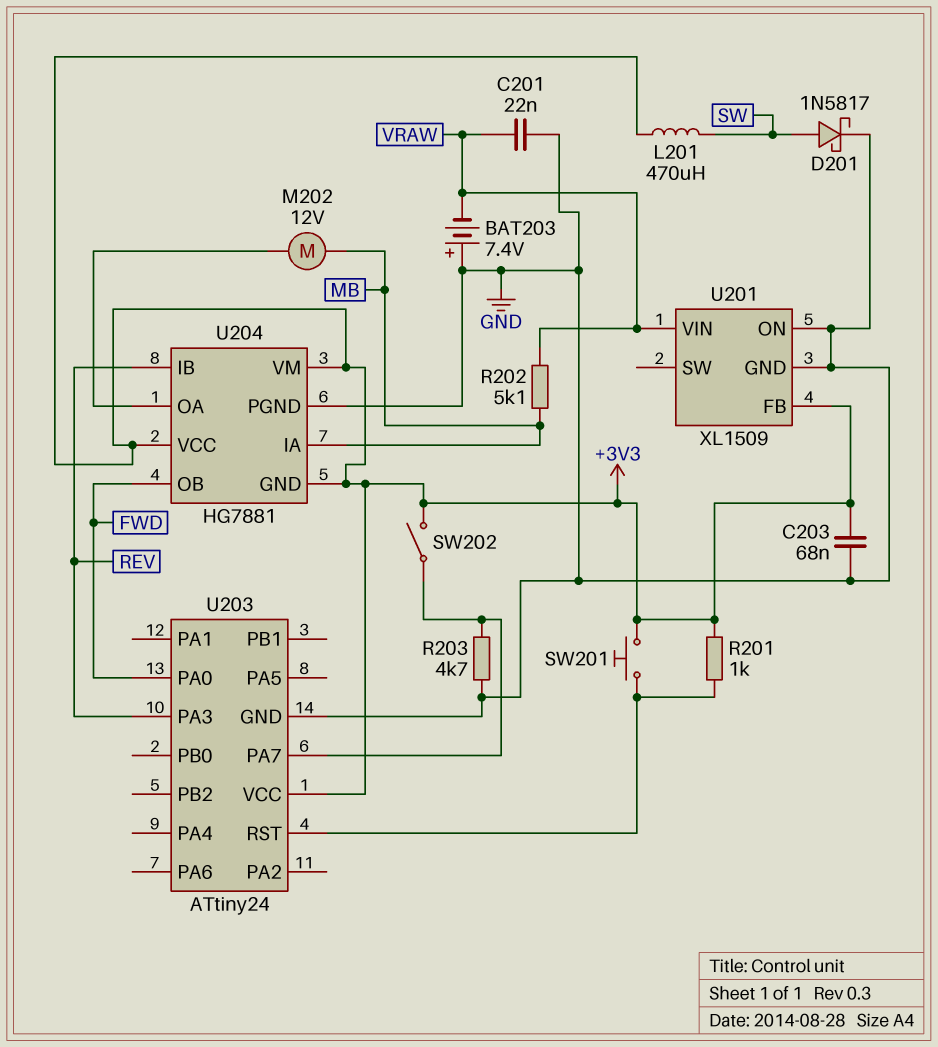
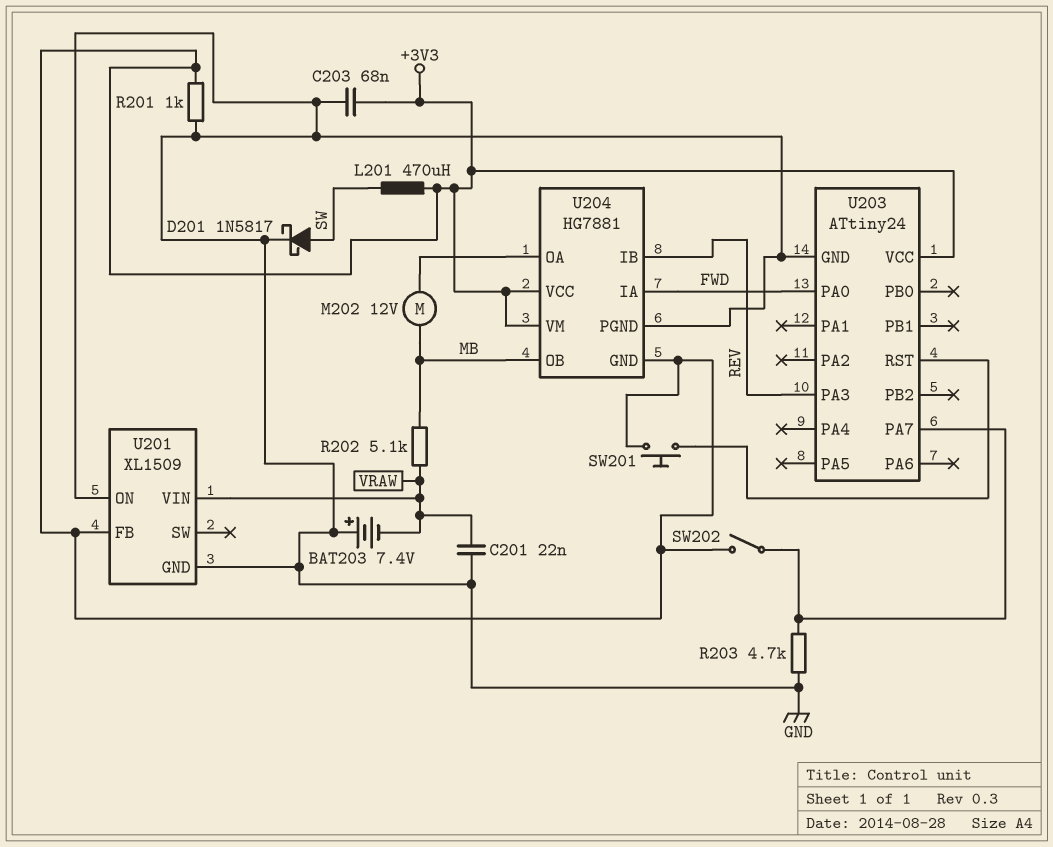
R201: 1k (+3V3, U203/RST) -> 1k (+3V3, GND)
U204 pin IA: MB -> FWD
U204 pin OB: FWD -> MB

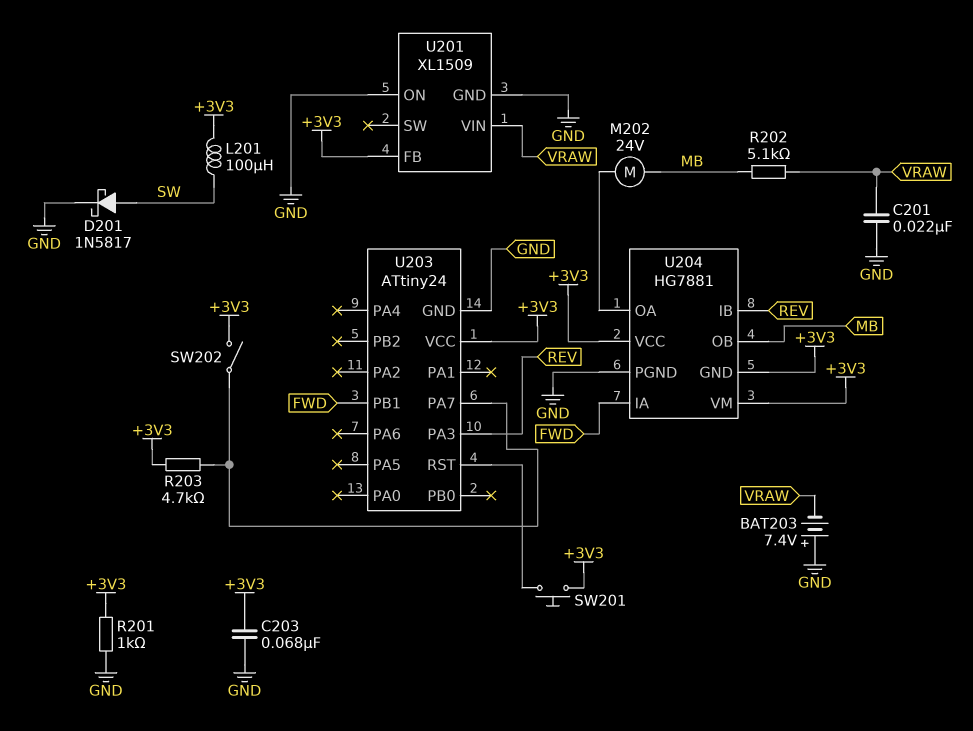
L201: 470uH (+3V3, SW) -> 100uH (+3V3, SW)
M202: motor 12V (MB, U204/OA) -> motor 24V (MB, U204/OA)
R203: 4.7k (GND, U203/PA7) -> 4.7k (+3V3, U203/PA7)
U203 pin PA0: FWD -> none
U203 pin PB1: none -> FWD

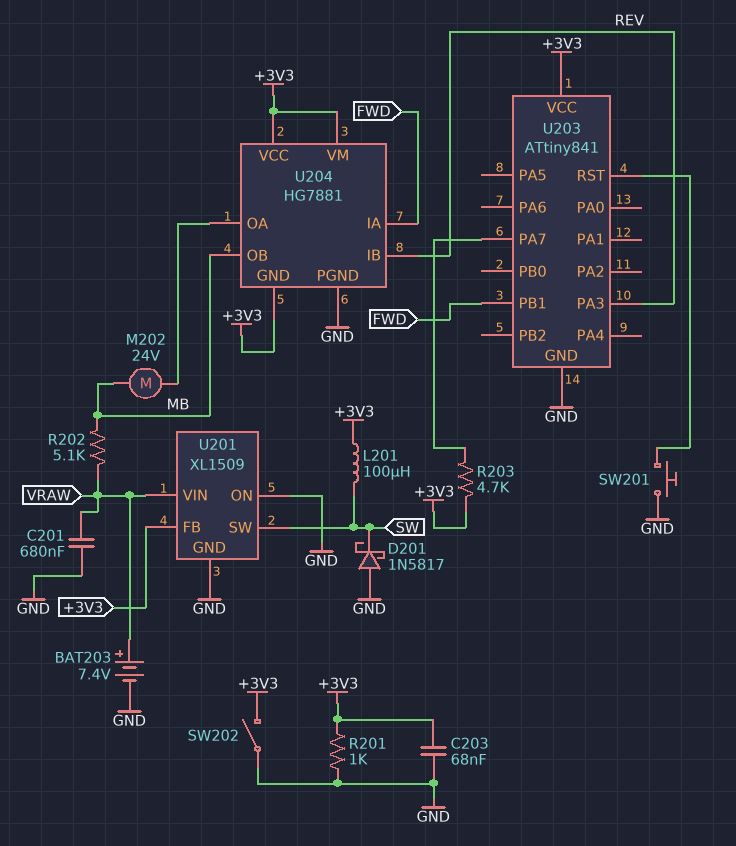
BAT203: 7.4V (plus GND, minus VRAW) -> 7.4V (plus VRAW, minus GND)
C201: 22nF (GND, VRAW) -> 680nF (GND, VRAW)
D201: schottky 1N5817 (A SW, K GND) -> schottky 1N5817 (A GND, K SW)
SW201: button (+3V3, U203/RST) -> button (GND, U203/RST)
SW202: switch (+3V3, U203/PA7) -> switch (+3V3, GND)
U201 pin SW: none -> SW
U203: ATtiny24 -> ATtiny841

